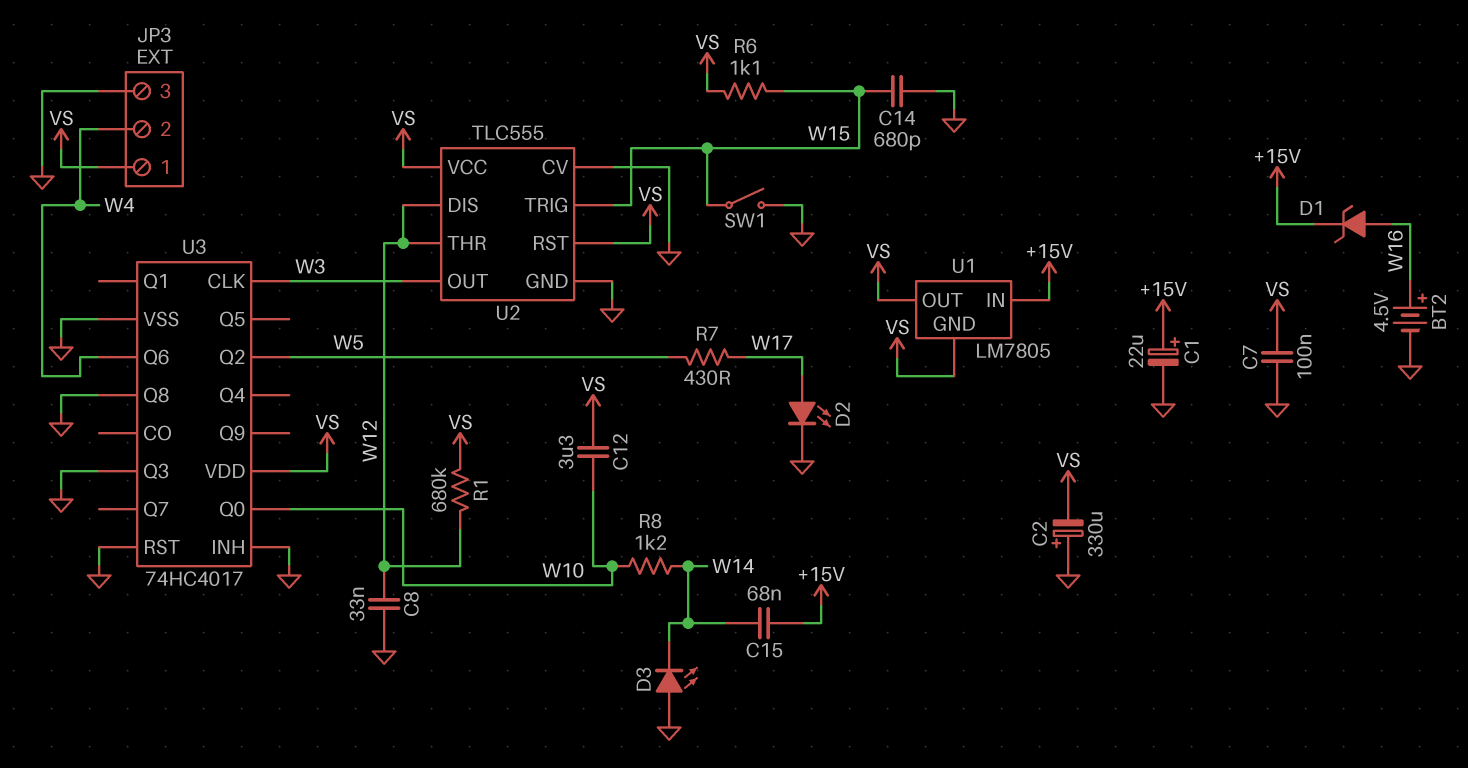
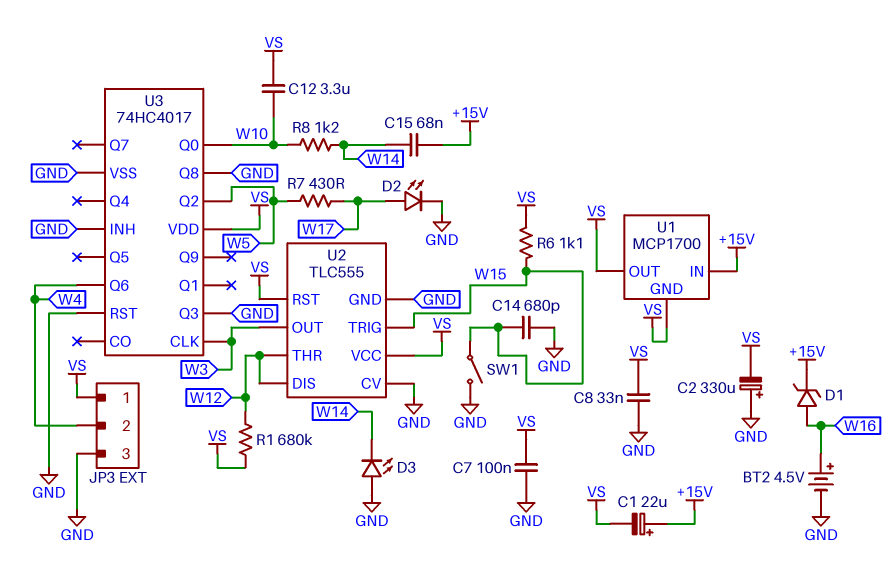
C1: 22uF (plus +15V, minus GND) -> 22uF (plus +15V, minus VS)
C8: 33nF (GND, W12) -> 33nF (GND, VS)
U1: LM7805 -> MCP1700

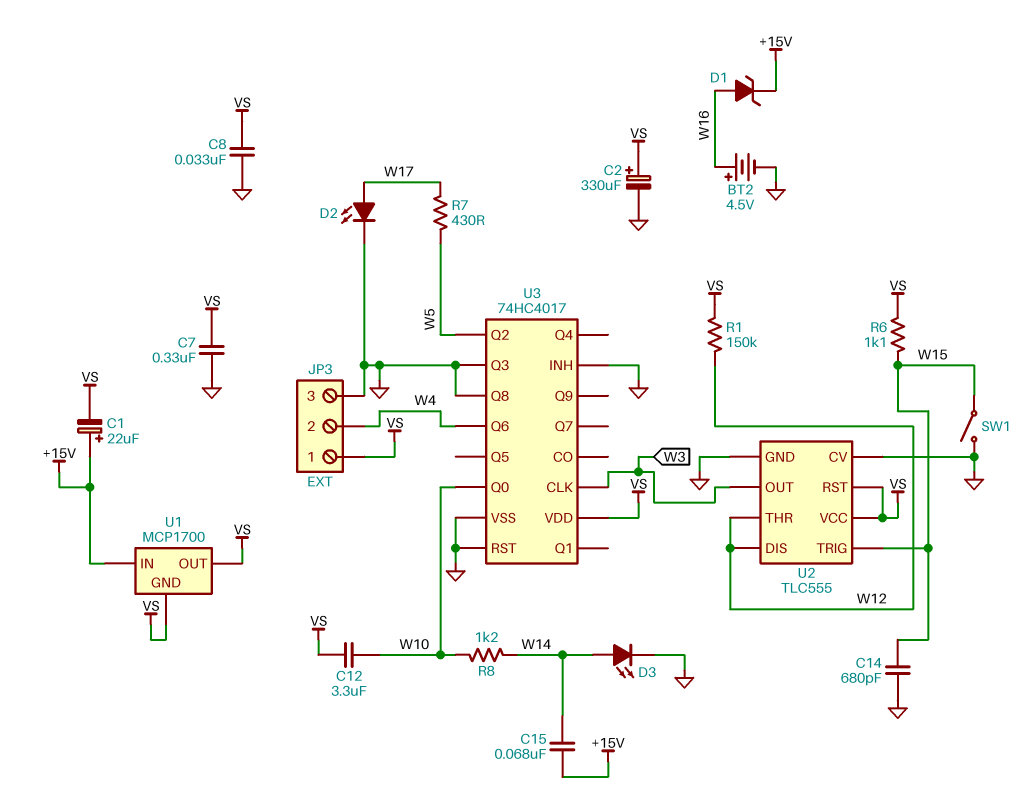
C2: 330uF (plus GND, minus VS) -> 330uF (plus VS, minus GND)
C7: 100nF (GND, VS) -> 330nF (GND, VS)
D3: LED (A GND, K W14) -> LED (A W14, K GND)
R1: 680k (VS, W12) -> 150k (VS, W12)

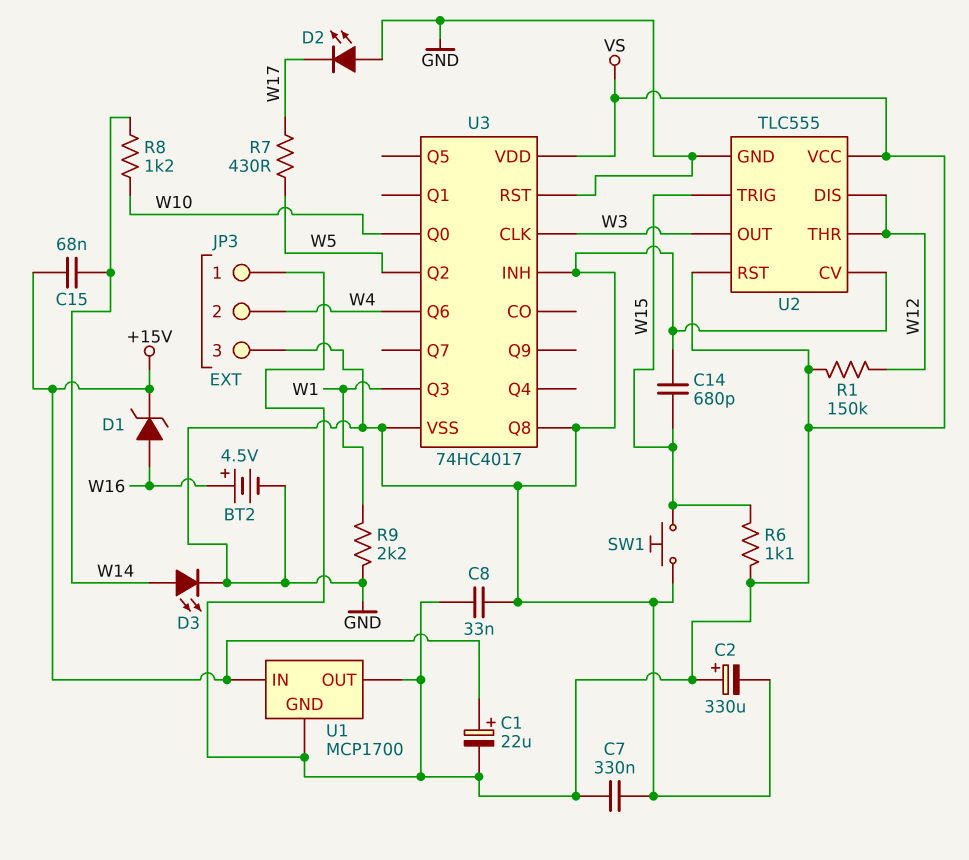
C12: 3.3uF (VS, W10) -> none
D2: LED (A W17, K GND) -> LED (A GND, K W17)
R9: none -> 2.2k (GND, W1)
SW1: switch (GND, W15) -> button (GND, W15)
U3 pin Q3: GND -> W1

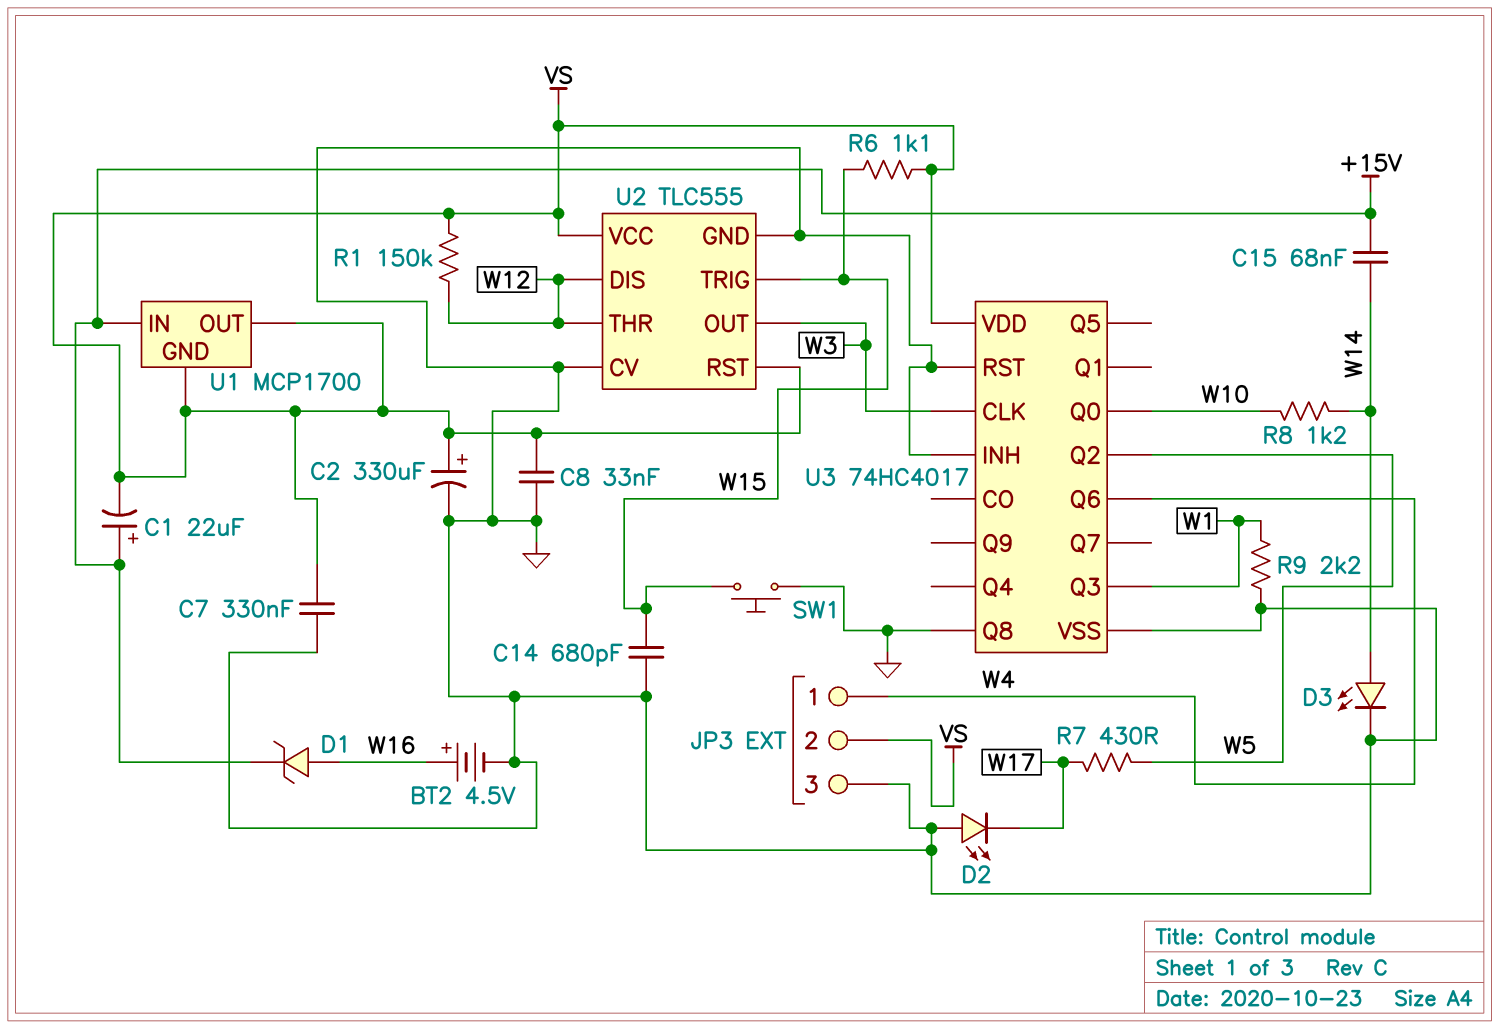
JP3 pin 1: VS -> W4
JP3 pin 2: W4 -> VS

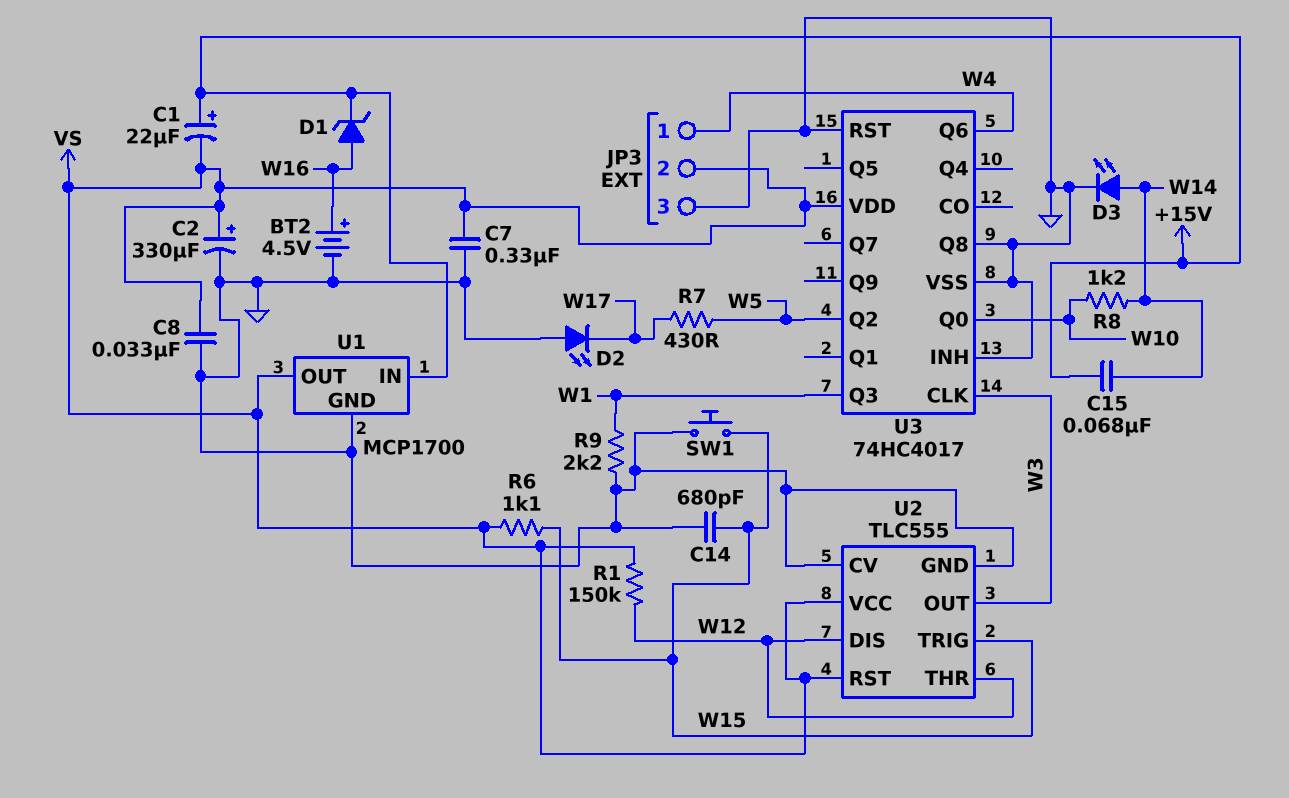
U1 pin GND: VS -> GND

